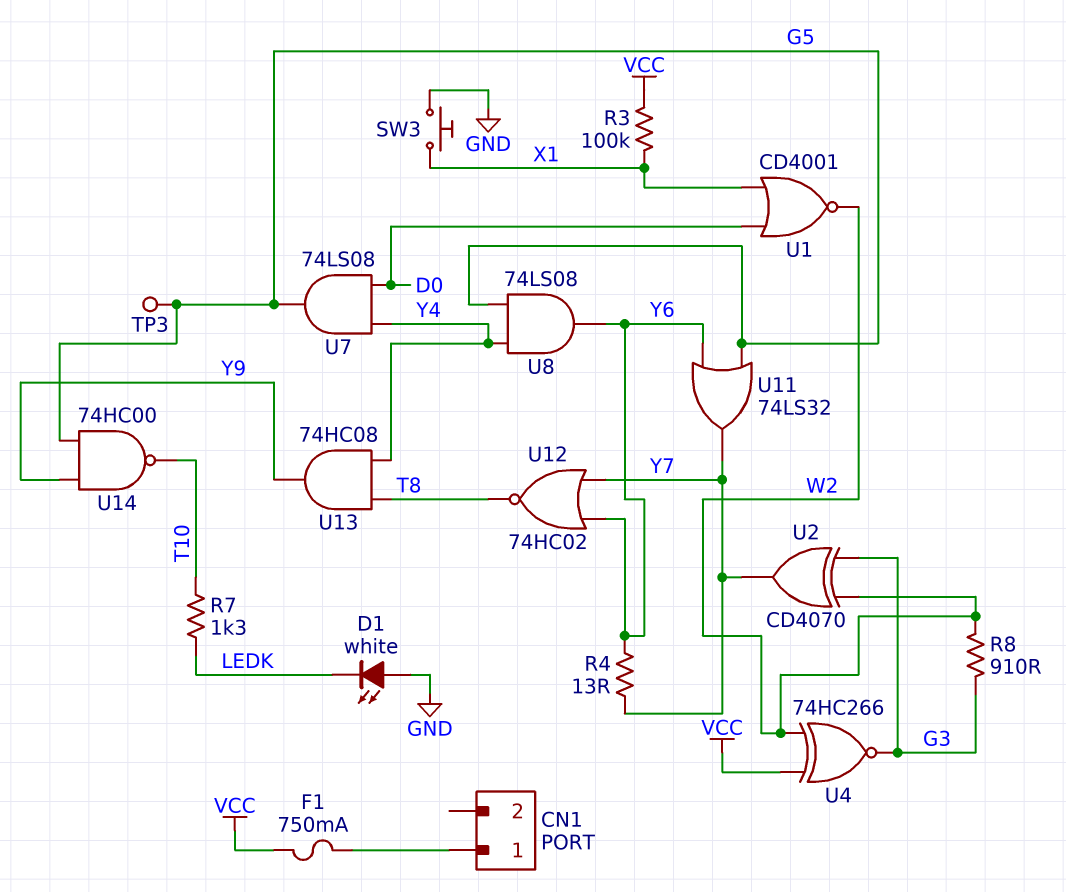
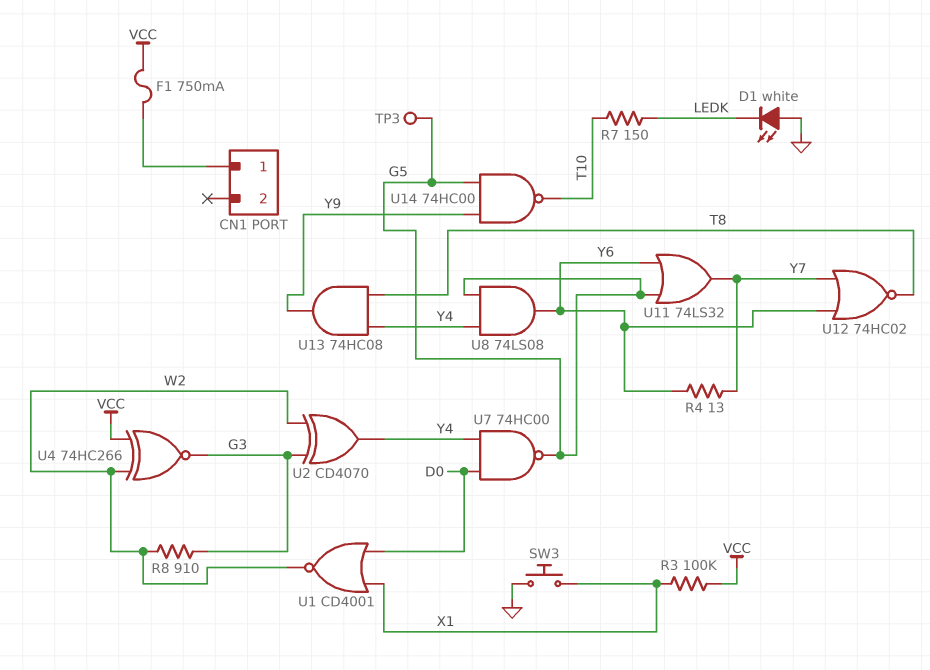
R7: 1.3k (LEDK, T10) -> 150 (LEDK, T10)
U2: XOR CD4070 (in G3, in W2, out Y7) -> XOR CD4070 (in G3, in W2, out Y4)
U7: AND 74LS08 (in D0, in Y4, out G5) -> NAND 74HC00 (in D0, in Y4, out G5)

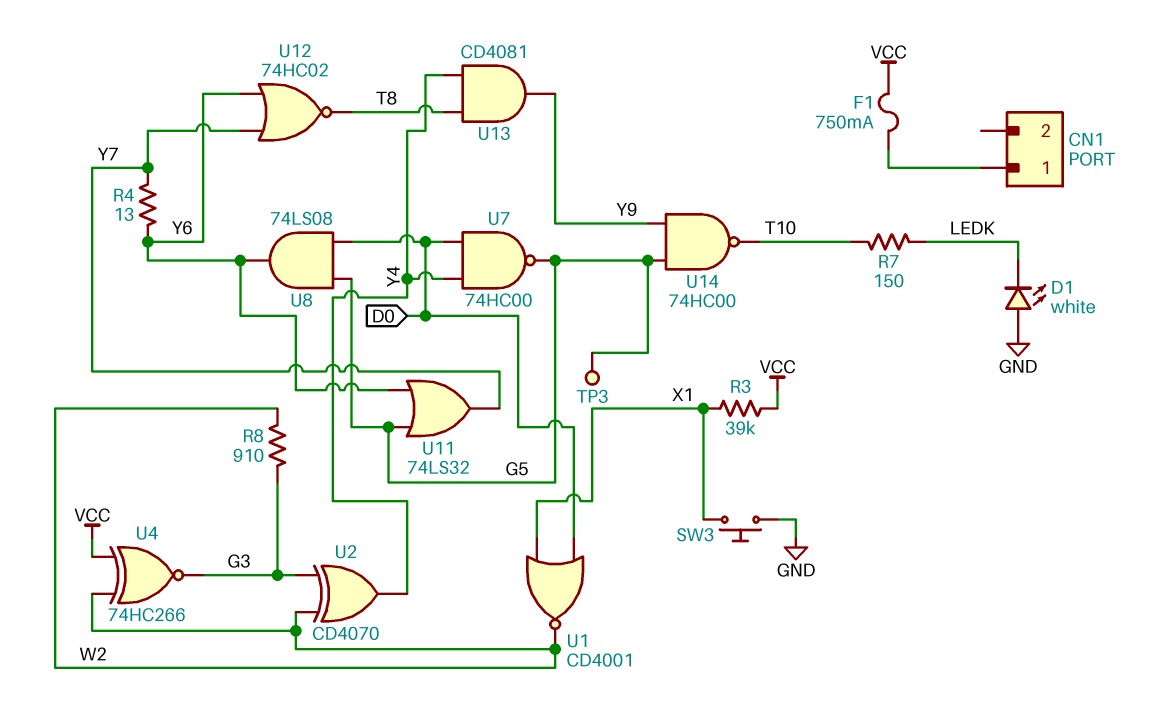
R3: 100k (VCC, X1) -> 39k (VCC, X1)
U8: AND 74LS08 (in G5, in Y4, out Y6) -> AND 74LS08 (in D0, in G5, out Y6)
U13: AND 74HC08 (in T8, in Y4, out Y9) -> AND CD4081 (in T8, in Y4, out Y9)

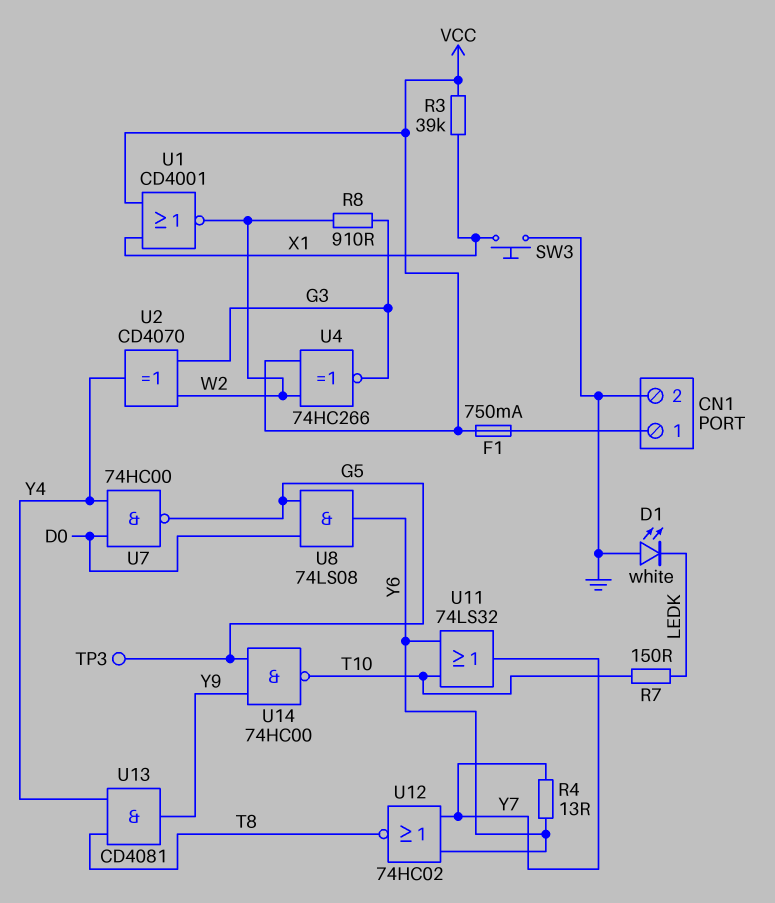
CN1 pin 2: none -> GND
U1: NOR CD4001 (in D0, in X1, out W2) -> NOR CD4001 (in VCC, in X1, out W2)
U11: OR 74LS32 (in G5, in Y6, out Y7) -> OR 74LS32 (in T10, in Y6, out Y7)

